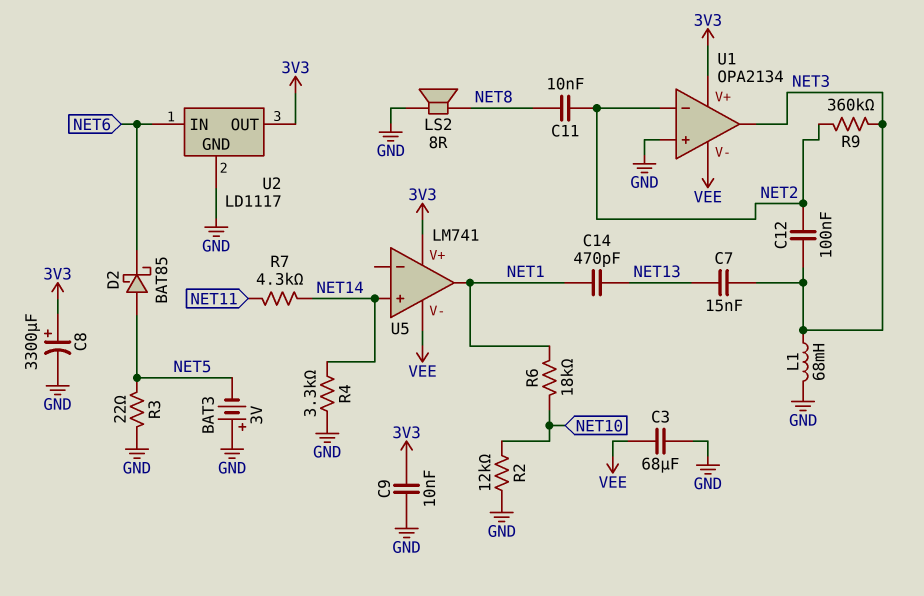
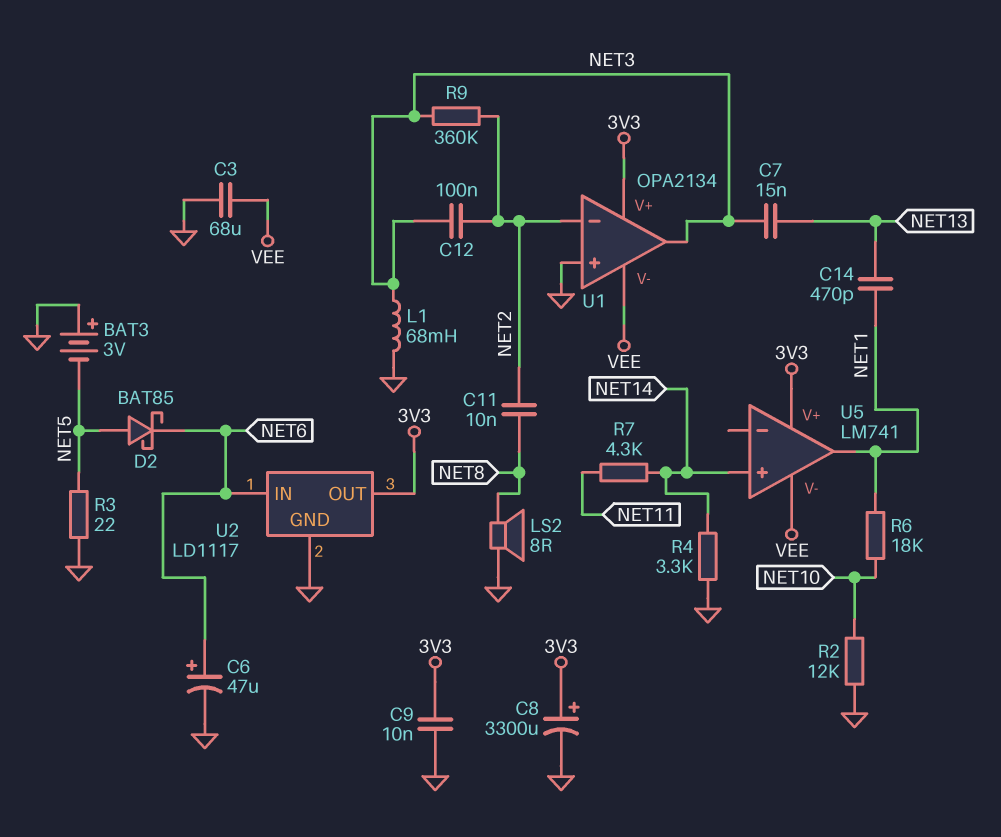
C6: none -> 47uF (plus NET6, minus GND)

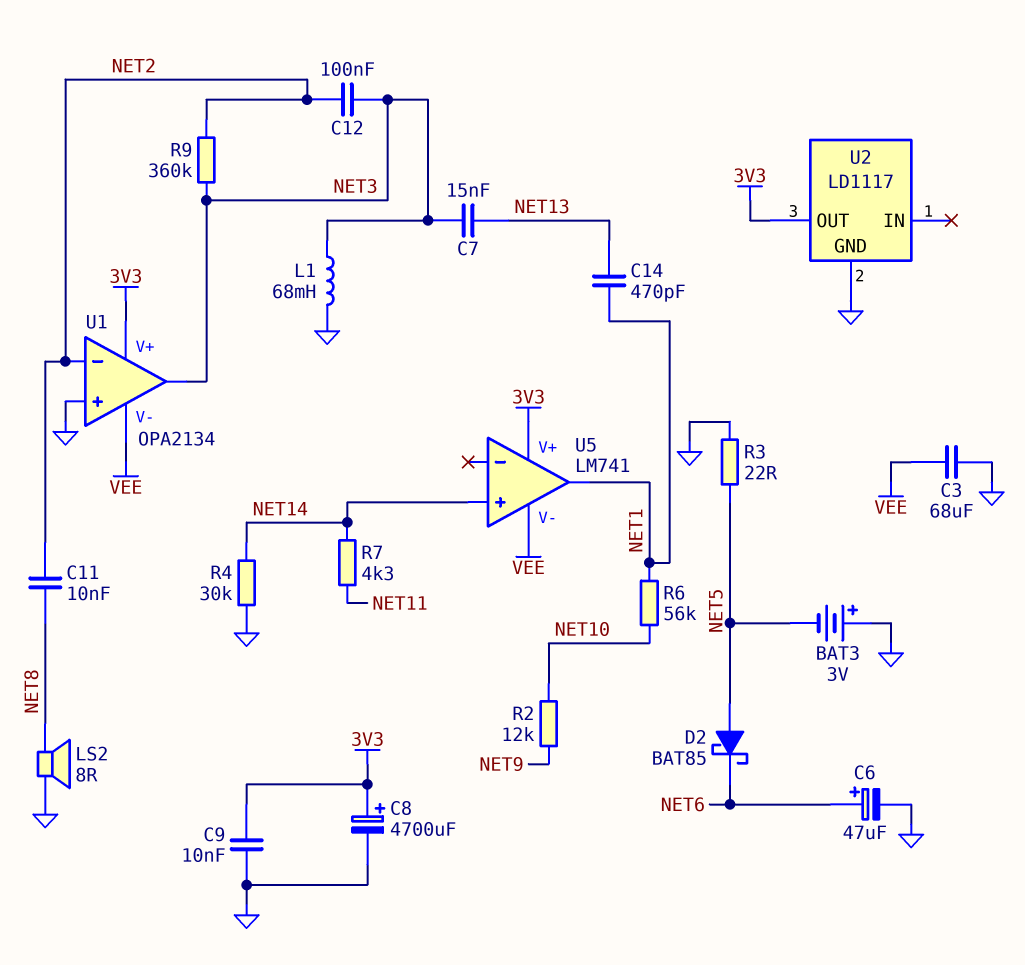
C8: 3300uF (plus 3V3, minus GND) -> 4700uF (plus 3V3, minus GND)
R2: 12k (GND, NET10) -> 12k (NET9, NET10)
R4: 3.3k (GND, NET14) -> 30k (GND, NET14)
R6: 18k (NET1, NET10) -> 56k (NET1, NET10)
U2 pin IN: NET6 -> none

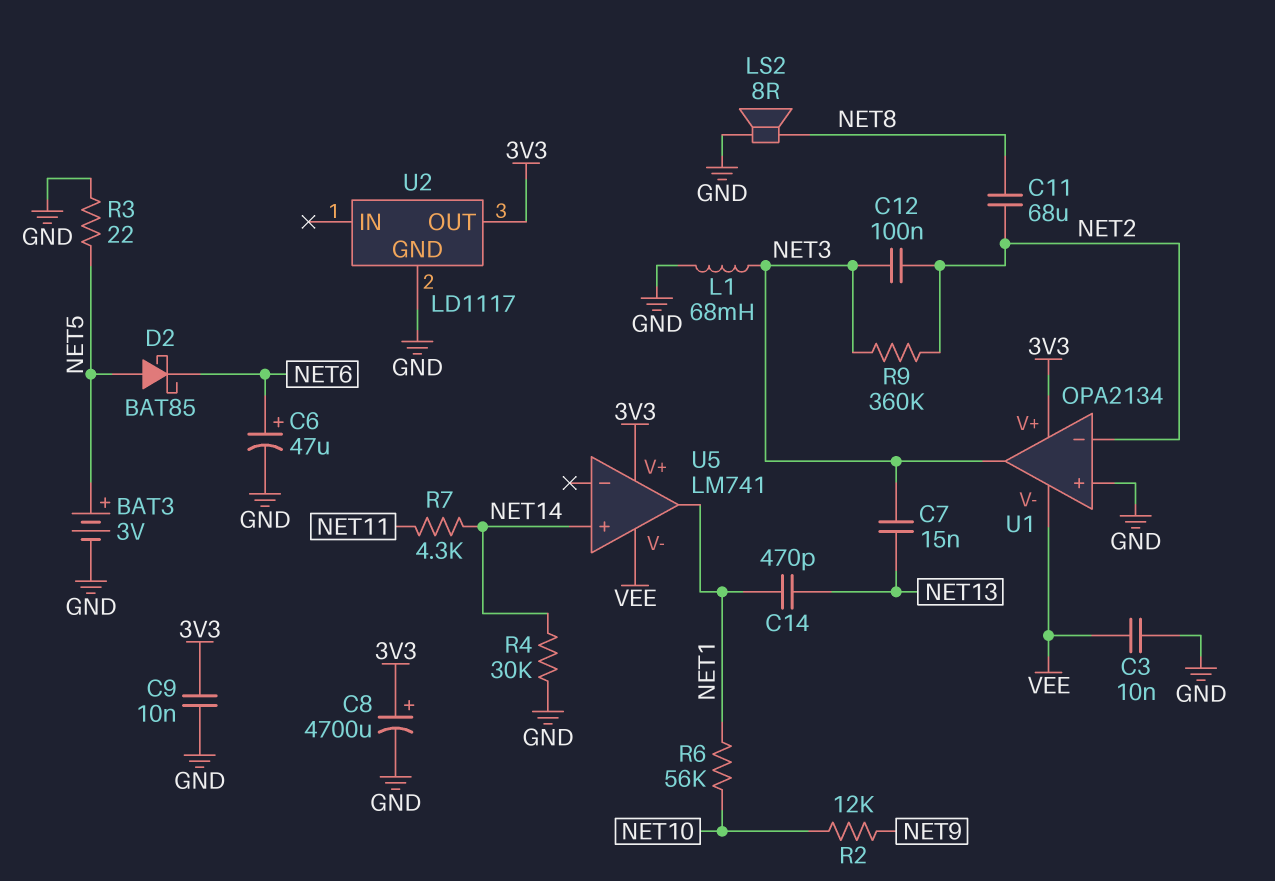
BAT3: 3V (plus GND, minus NET5) -> 3V (plus NET5, minus GND)
C3: 68uF (GND, VEE) -> 10nF (GND, VEE)
C11: 10nF (NET2, NET8) -> 68uF (NET2, NET8)

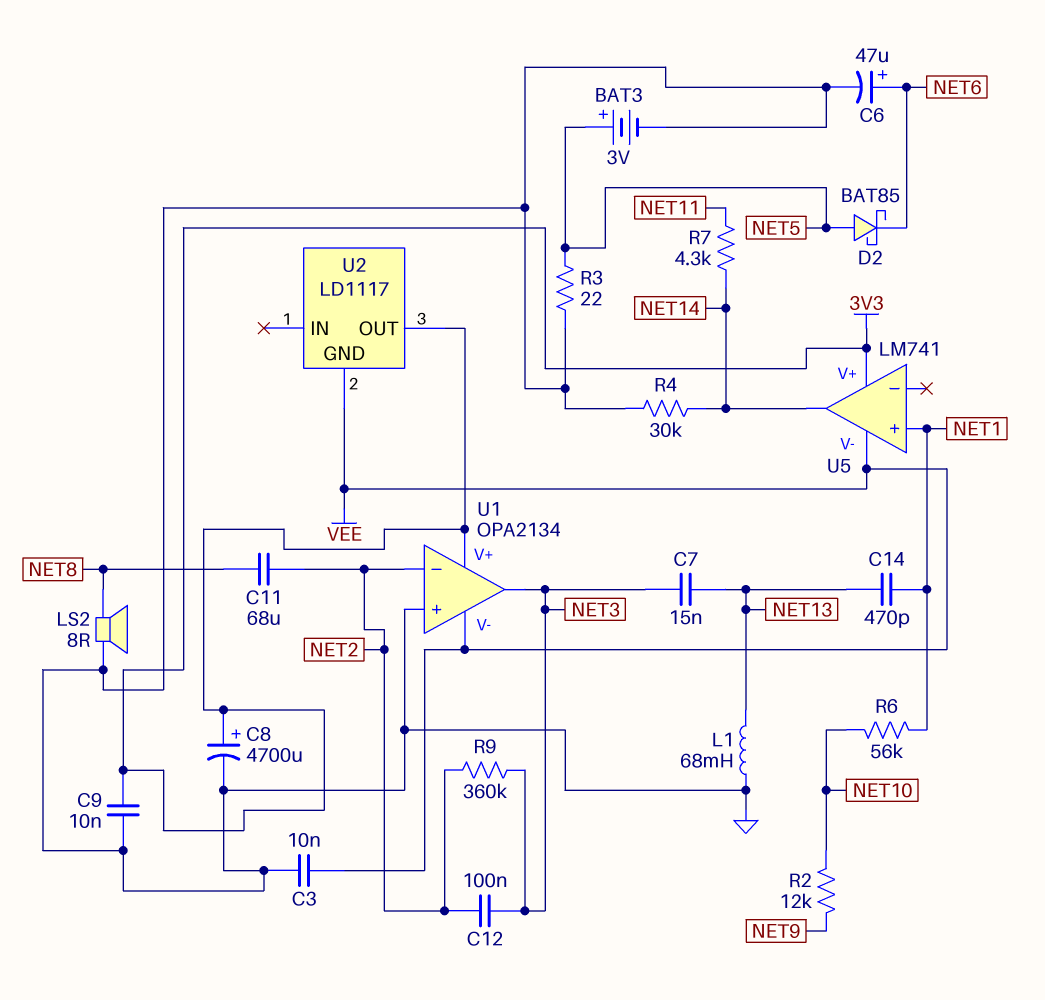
L1: 68mH (GND, NET3) -> 68mH (GND, NET13)
U2 pin GND: GND -> VEE
U5 pin in+: NET14 -> NET1
U5 pin out: NET1 -> NET14

